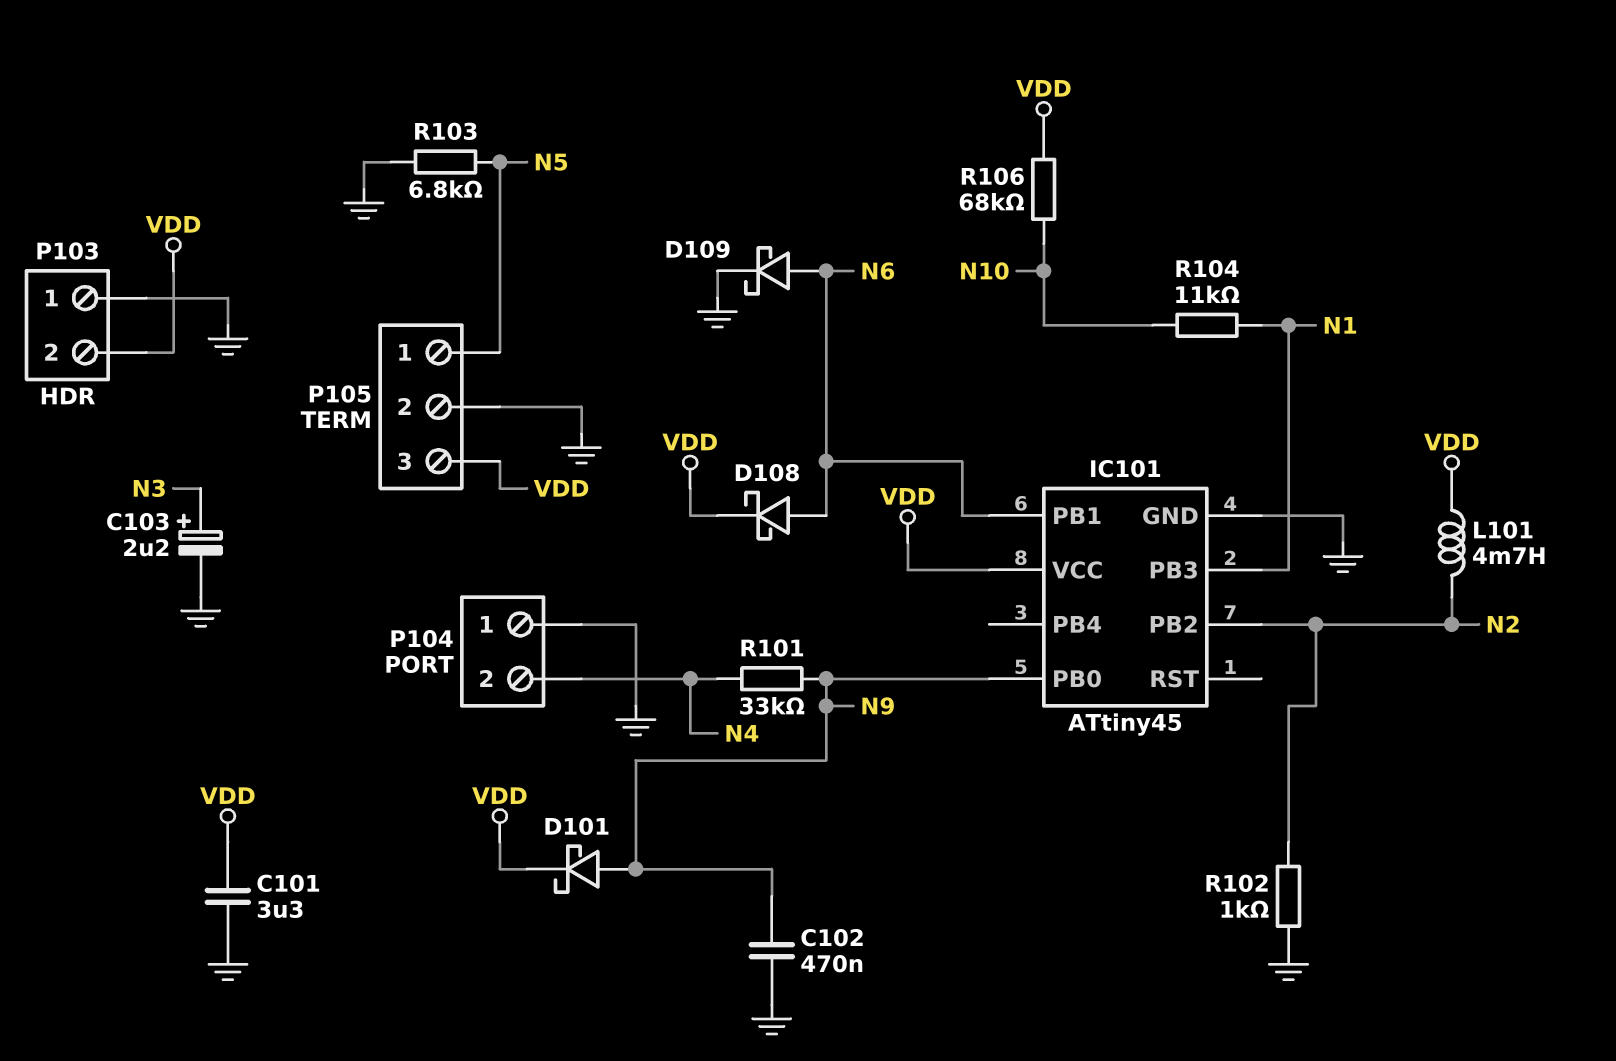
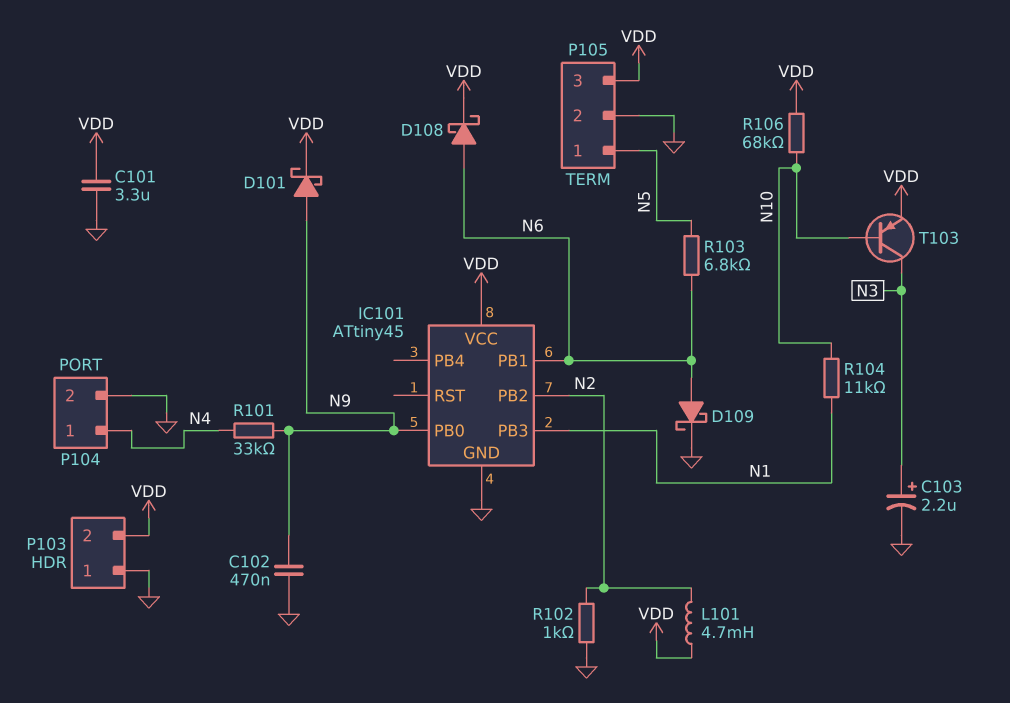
P104 pin 1: GND -> N4
P104 pin 2: N4 -> GND
R103: 6.8k (GND, N5) -> 6.8k (N5, N6)
T103: none -> PNP (B N10, C N3, E VDD)

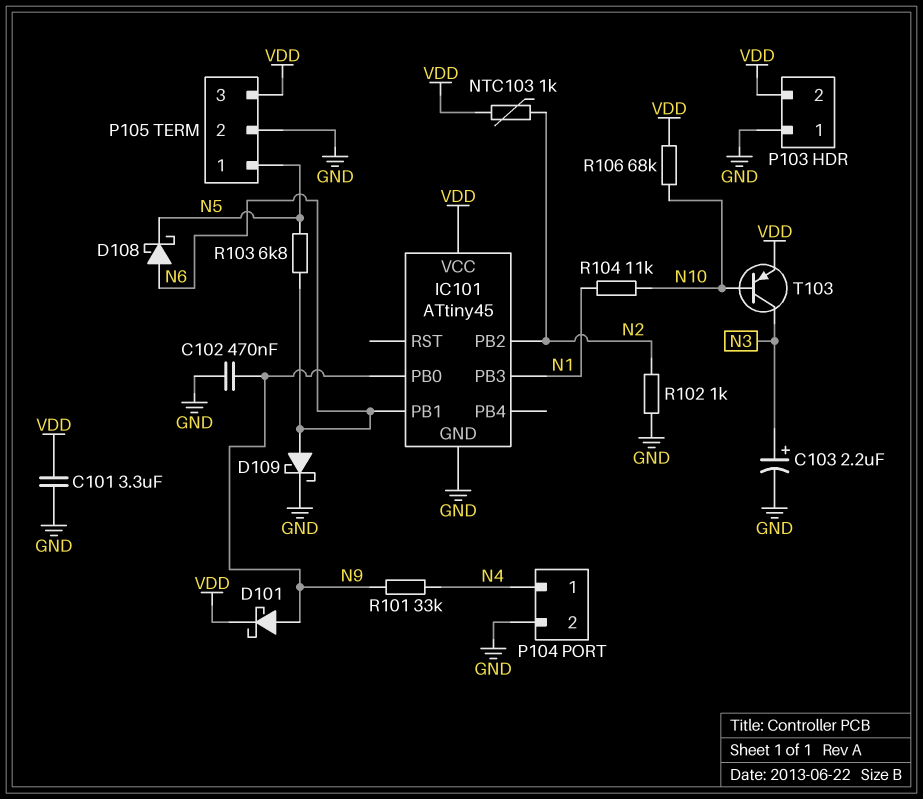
D108: schottky (A N6, K VDD) -> schottky (A N6, K N5)
L101: 4.7mH (N2, VDD) -> none
NTC103: none -> 1k (N2, VDD)

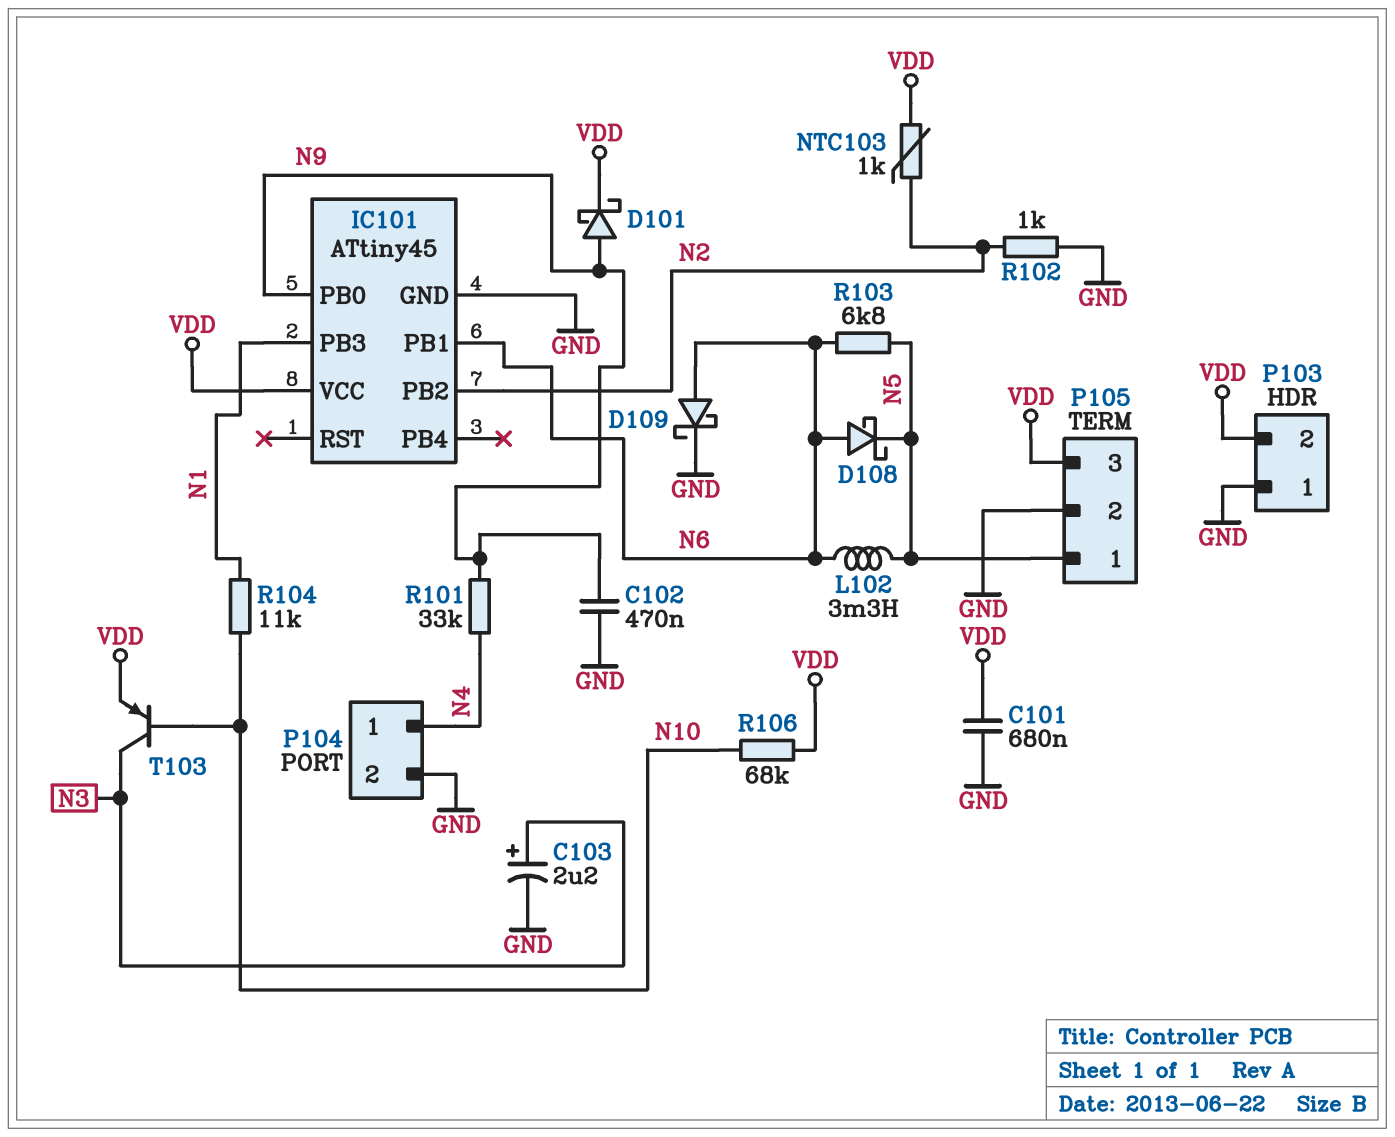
C101: 3.3uF (GND, VDD) -> 680nF (GND, VDD)
L102: none -> 3.3mH (N5, N6)

